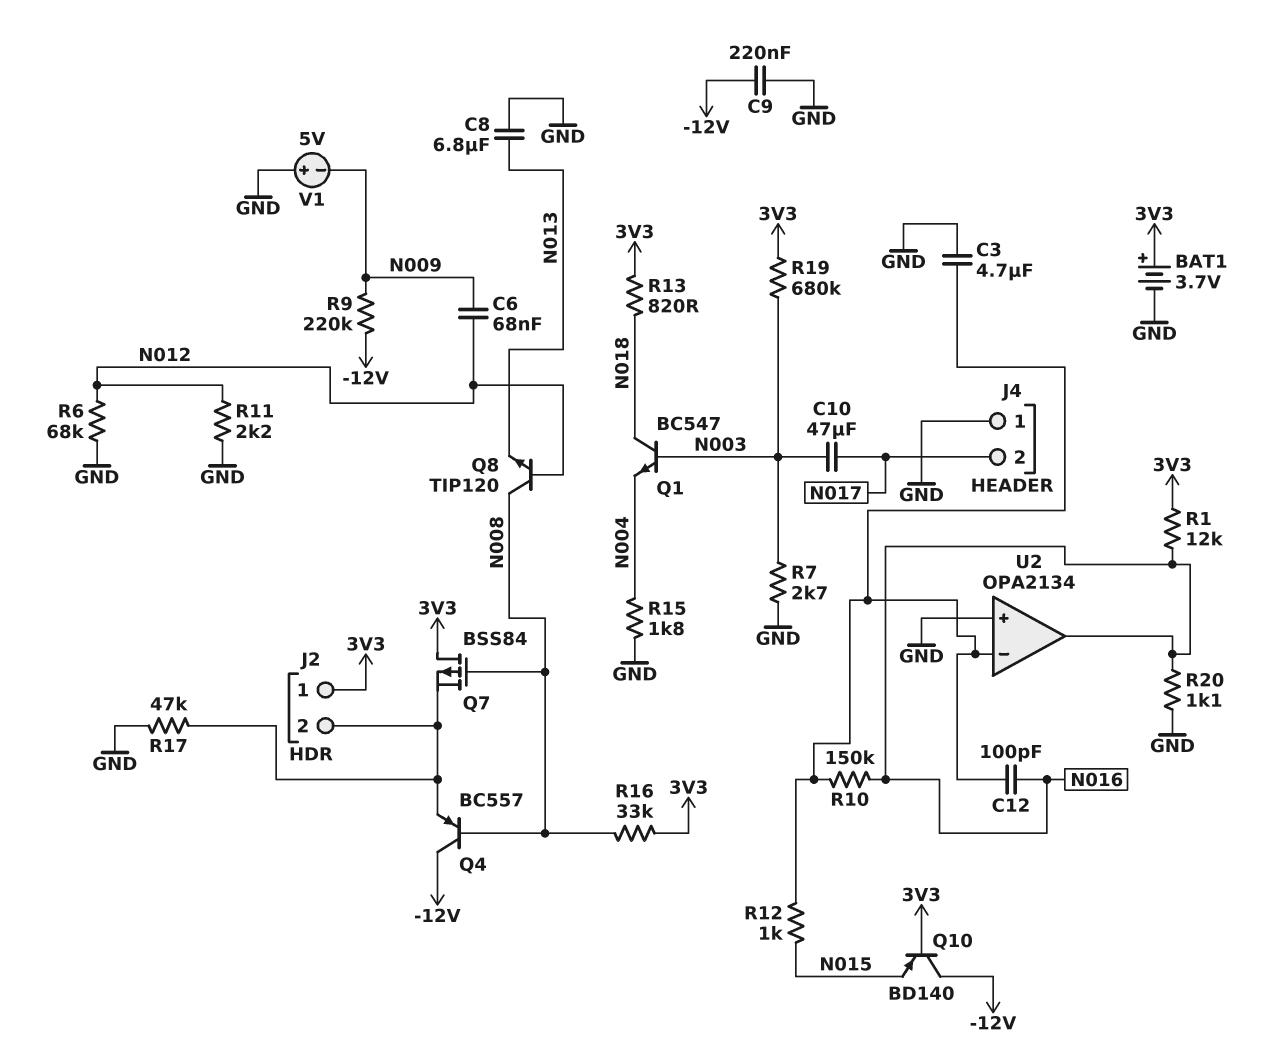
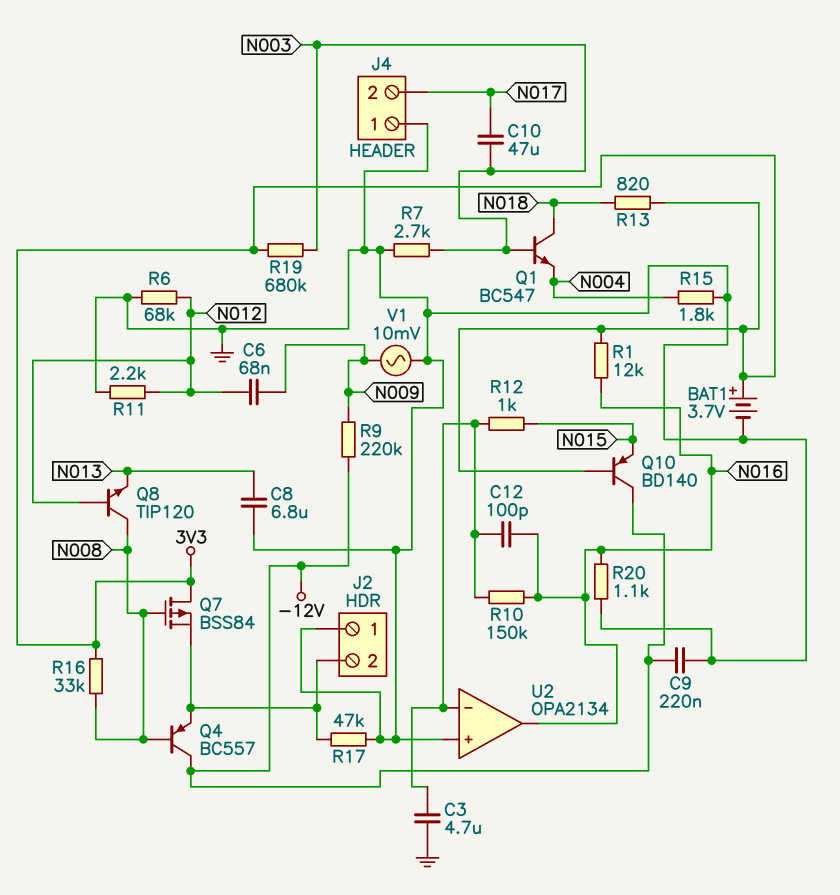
J2 pin 1: 3V3 -> GND
V1: 5V (plus GND, minus N009) -> AC 10mV (GND, N009)

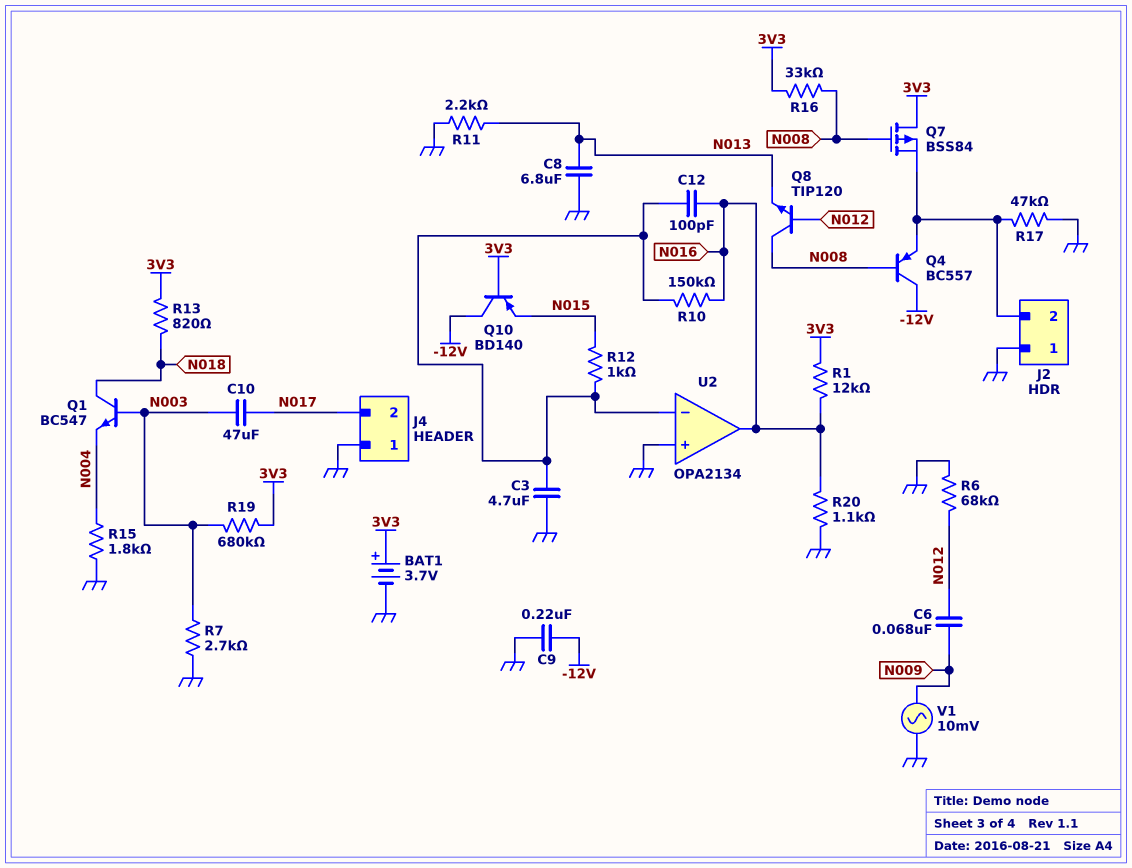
R9: 220k (-12V, N009) -> none
R11: 2.2k (GND, N012) -> 2.2k (GND, N013)

